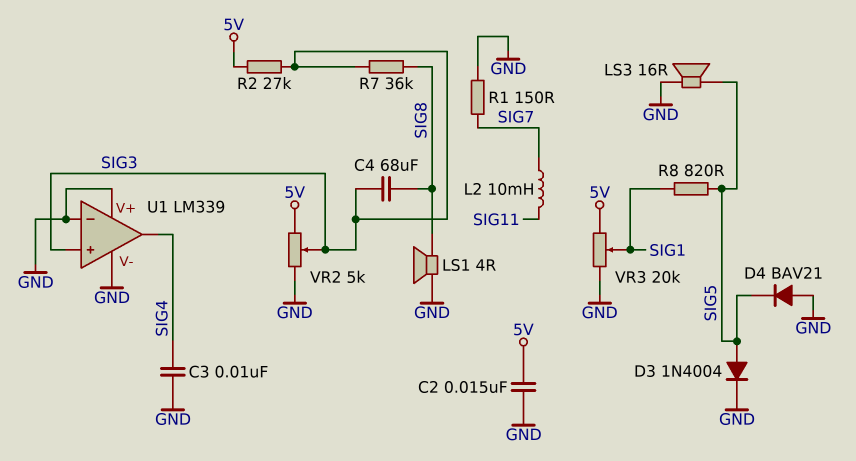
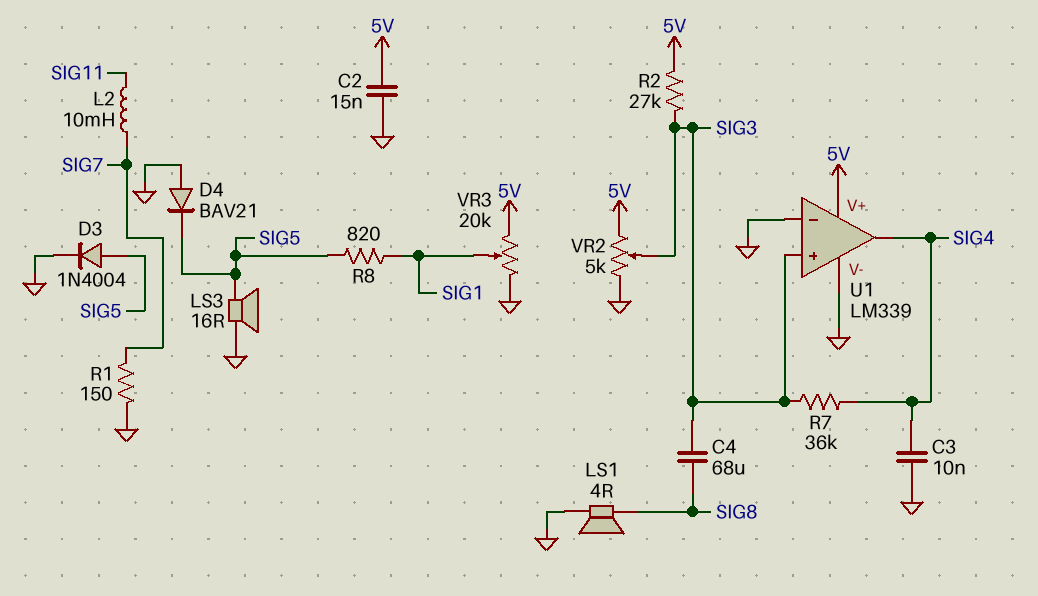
R7: 36k (SIG3, SIG8) -> 36k (SIG3, SIG4)
U1 pin V+: GND -> 5V

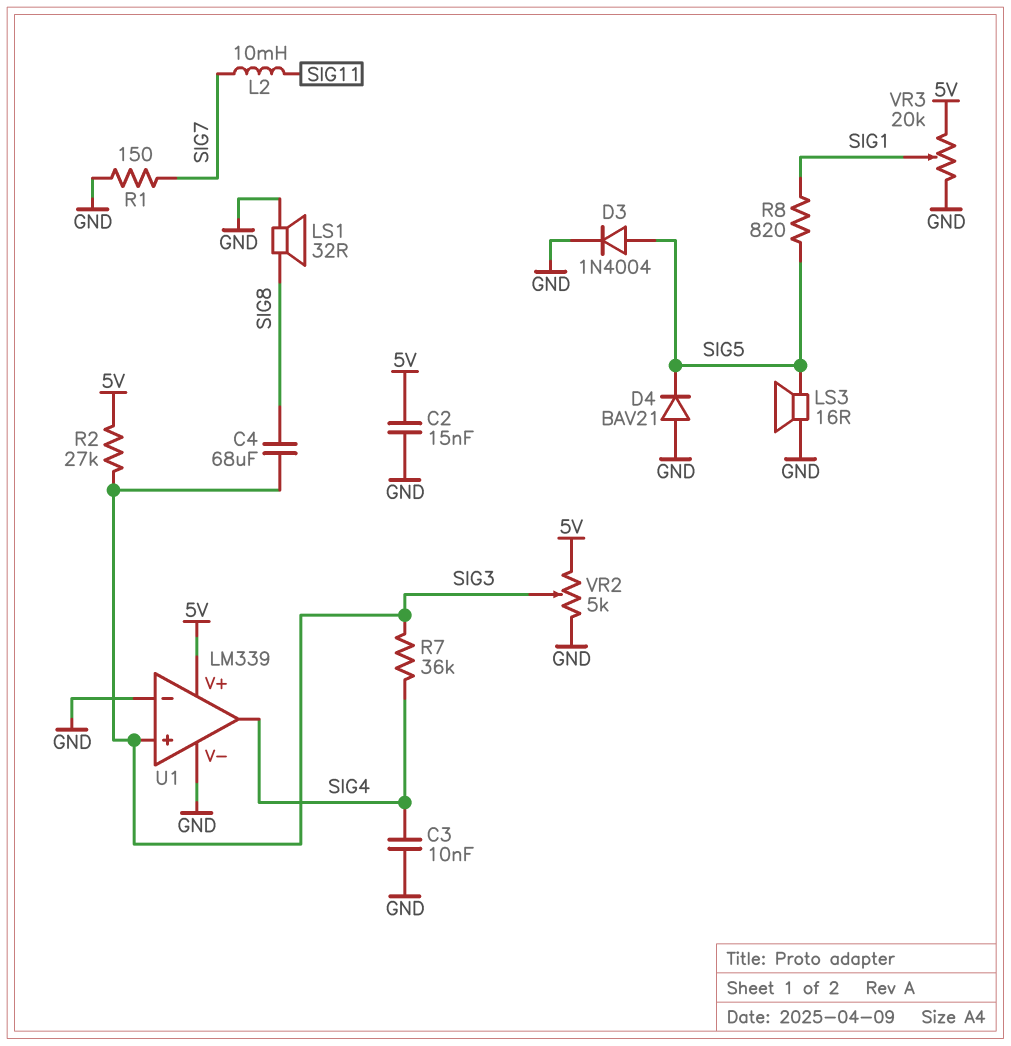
LS1: speaker 4R (GND, SIG8) -> speaker 32R (GND, SIG8)

